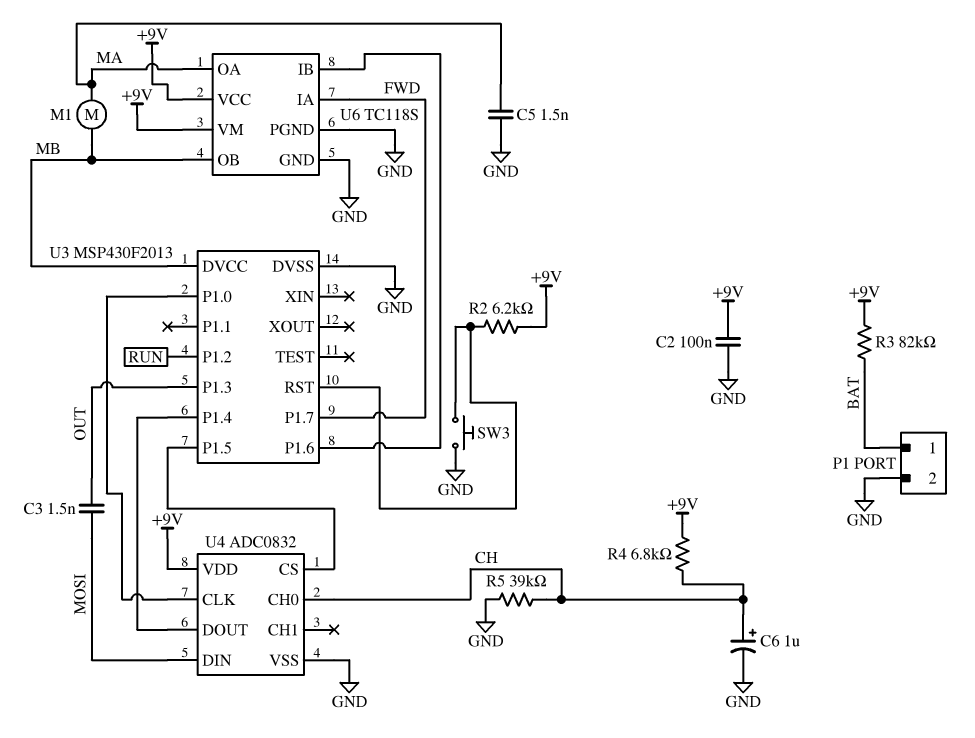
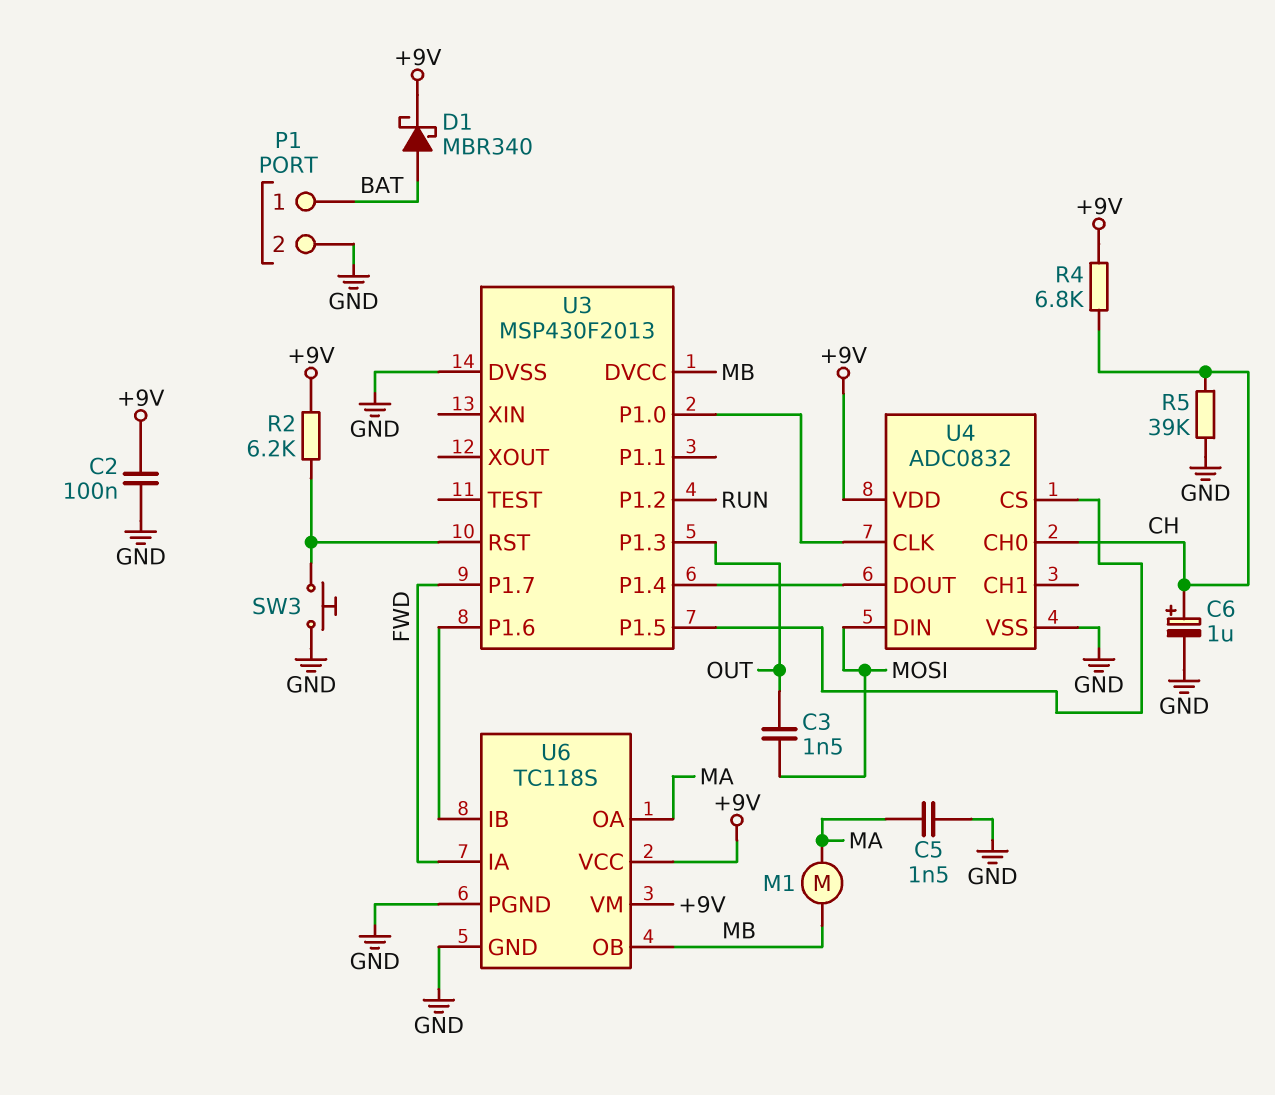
D1: none -> schottky MBR340 (A BAT, K +9V)
R3: 82k (+9V, BAT) -> none

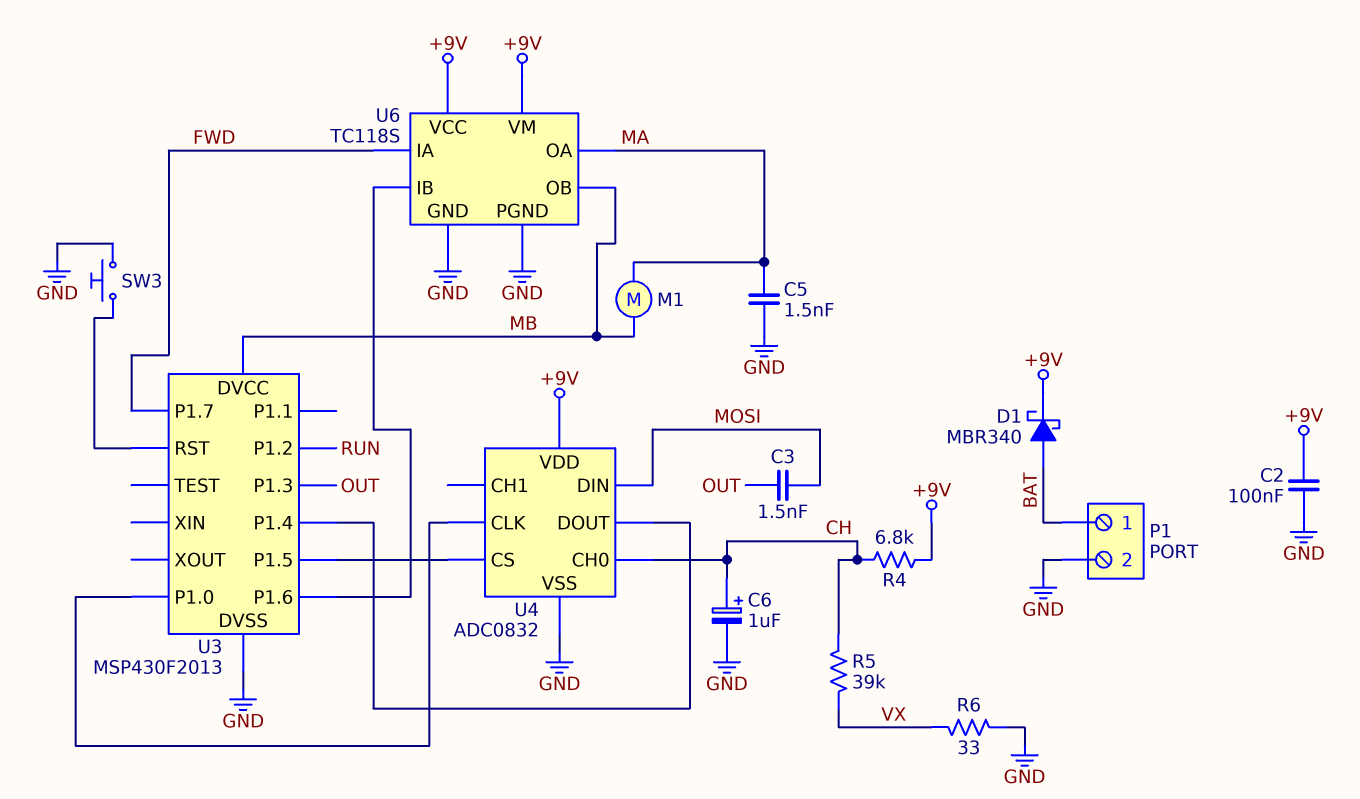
R2: 6.2k (+9V, U3/RST) -> none
R5: 39k (CH, GND) -> 39k (CH, VX)
R6: none -> 33 (GND, VX)

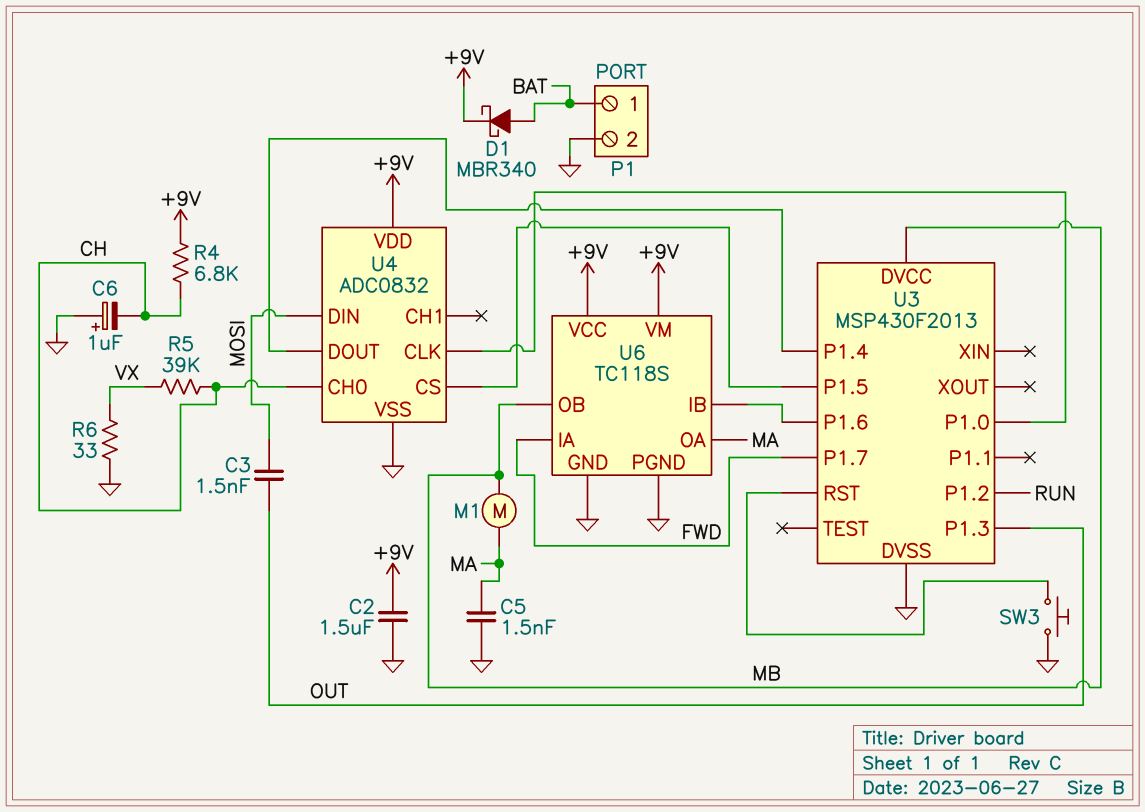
C2: 100nF (+9V, GND) -> 1.5uF (+9V, GND)
C6: 1uF (plus CH, minus GND) -> 1uF (plus GND, minus CH)

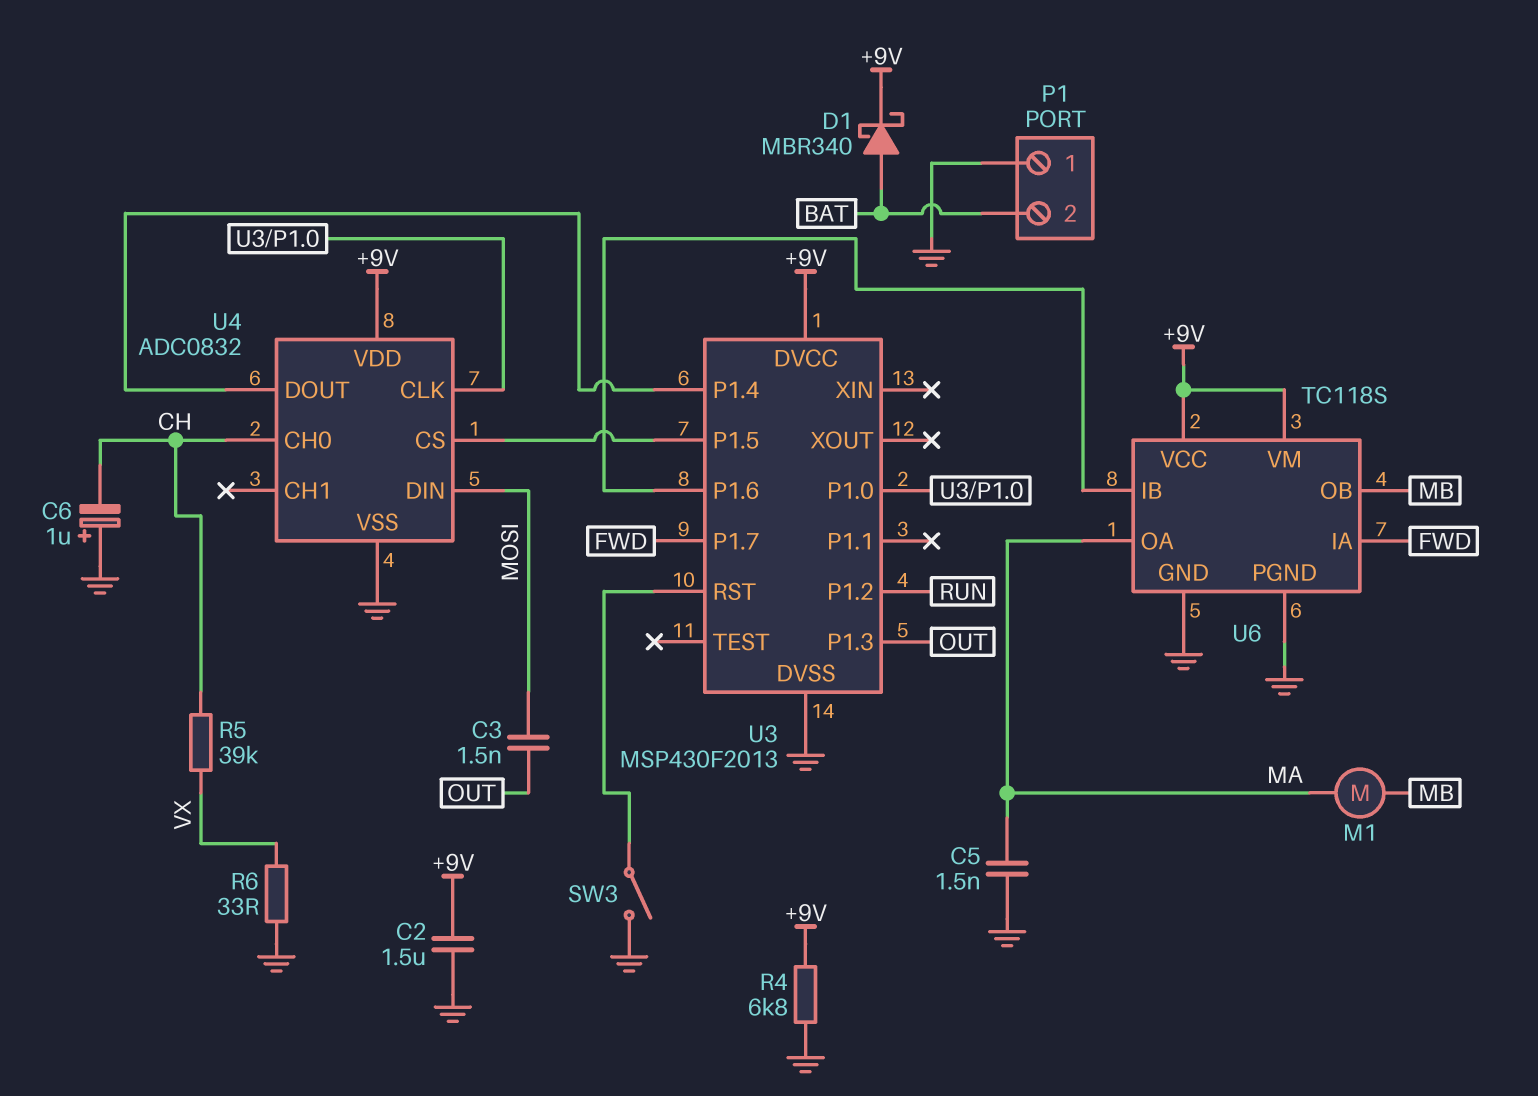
P1 pin 1: BAT -> GND
P1 pin 2: GND -> BAT
R4: 6.8k (+9V, CH) -> 6.8k (+9V, GND)
SW3: button (GND, U3/RST) -> switch (GND, U3/RST)
U3 pin DVCC: MB -> +9V

